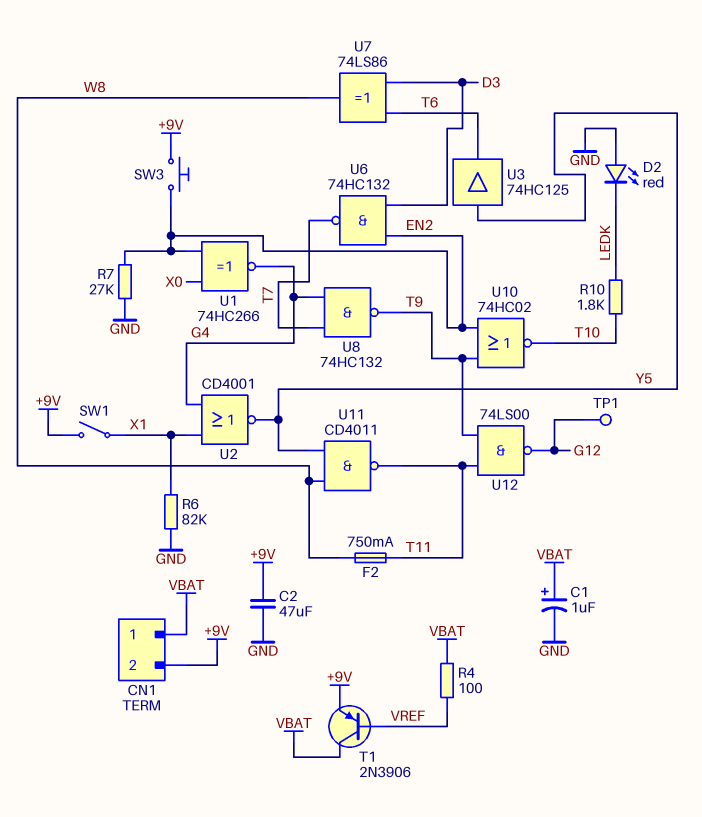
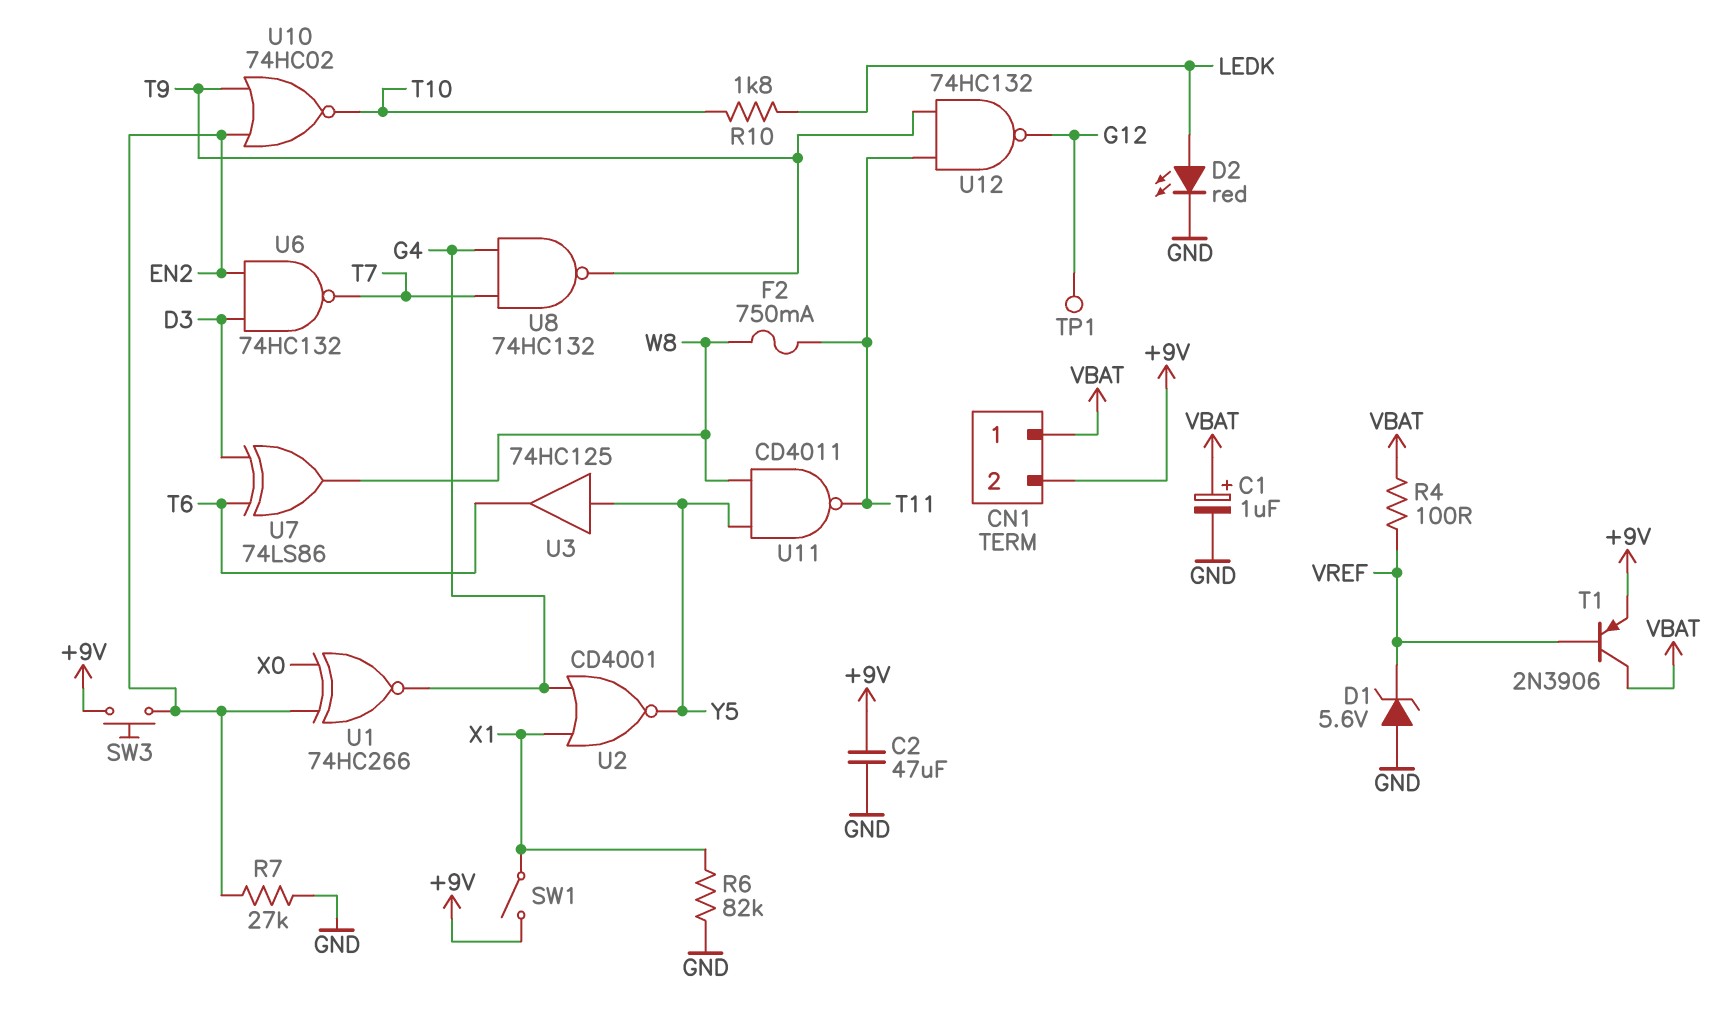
D1: none -> zener 5.6V (A GND, K VREF)
D2: LED red (A GND, K LEDK) -> LED red (A LEDK, K GND)
U12: NAND 74LS00 (in T9, in T11, out G12) -> NAND 74HC132 (in T9, in T11, out G12)

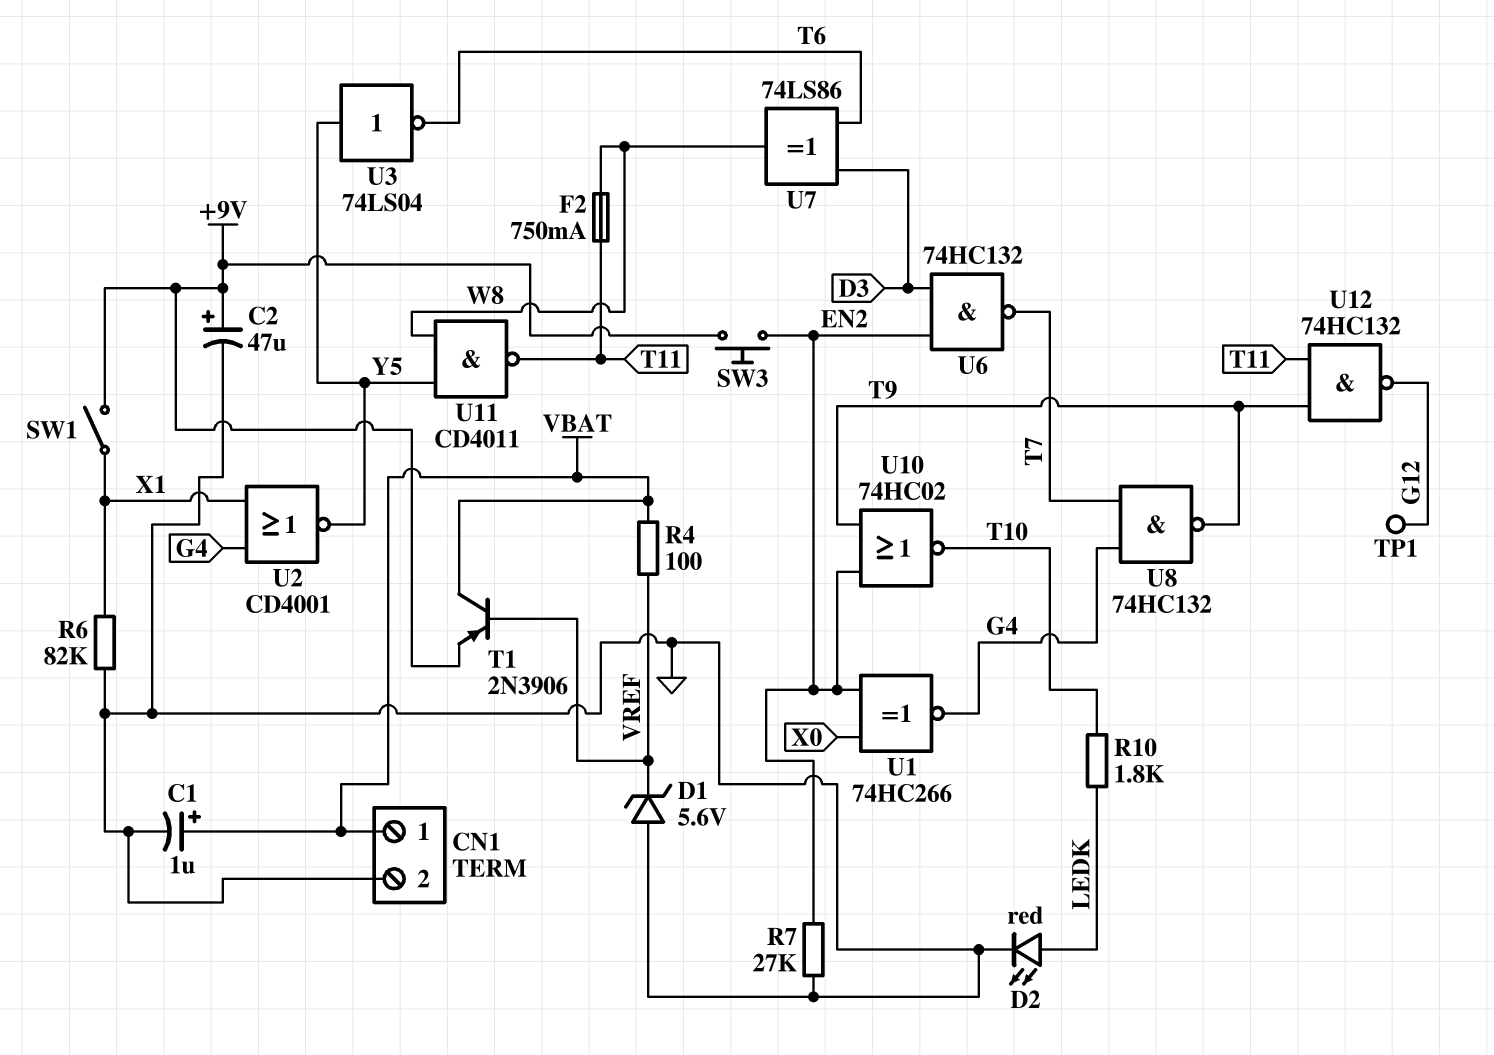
C2: 47uF (+9V, GND) -> 47uF (plus +9V, minus GND)
CN1 pin 2: +9V -> GND
U3: buffer 74HC125 (in Y5, out T6) -> NOT 74LS04 (in Y5, out T6)

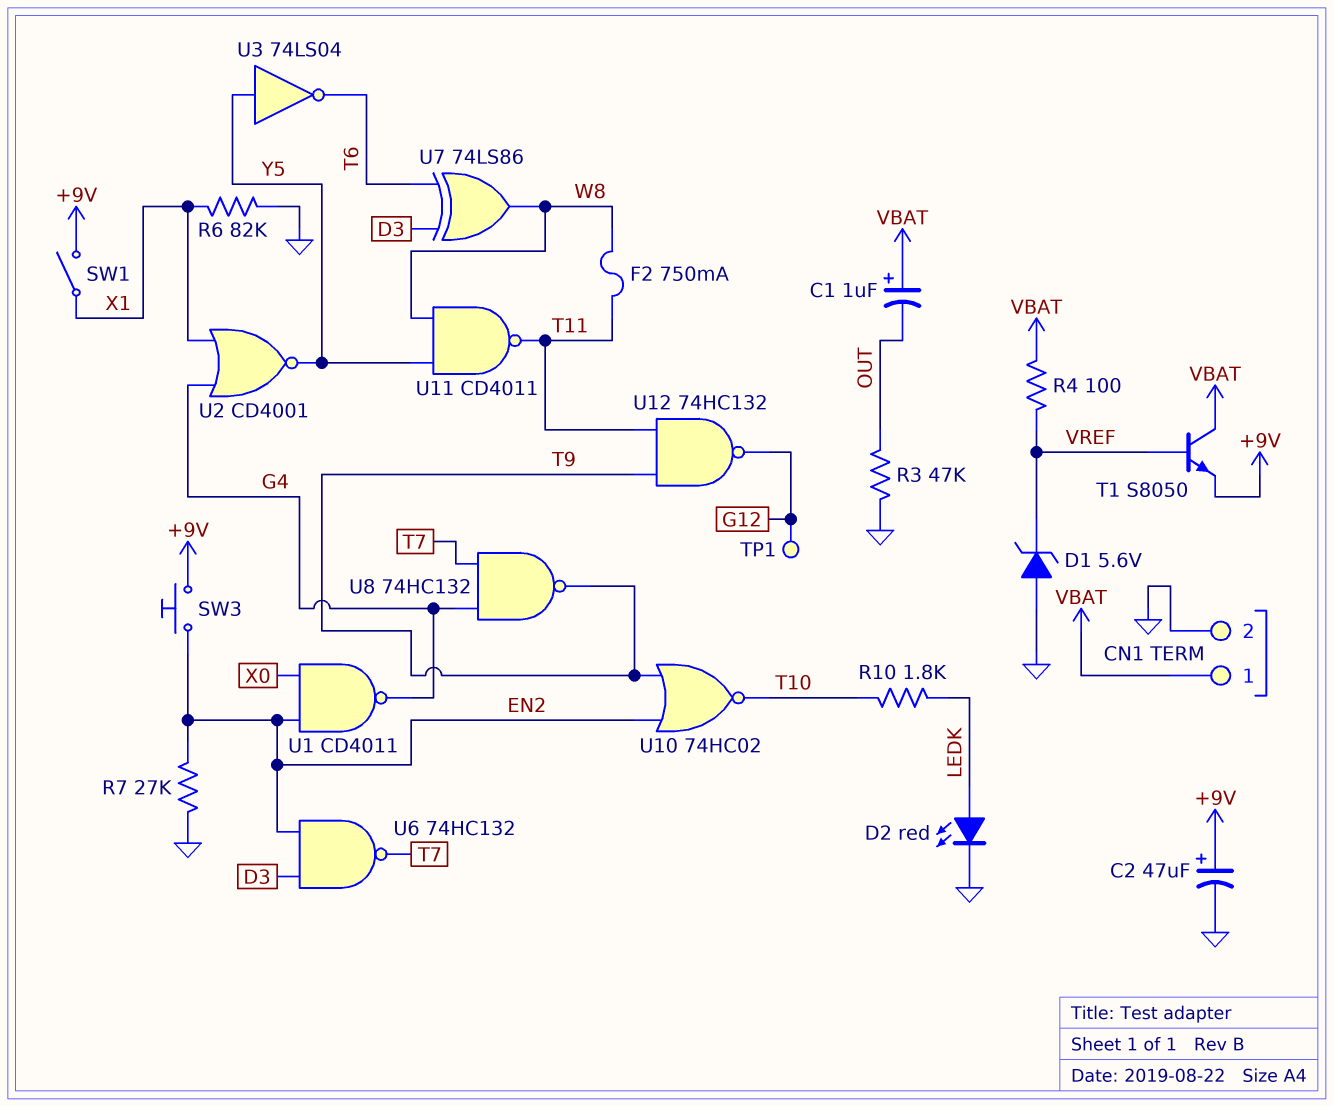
C1: 1uF (plus VBAT, minus GND) -> 1uF (plus VBAT, minus OUT)
R3: none -> 47k (GND, OUT)
T1: PNP 2N3906 (B VREF, C VBAT, E +9V) -> NPN S8050 (B VREF, C VBAT, E +9V)
U1: XNOR 74HC266 (in EN2, in X0, out G4) -> NAND CD4011 (in EN2, in X0, out G4)

